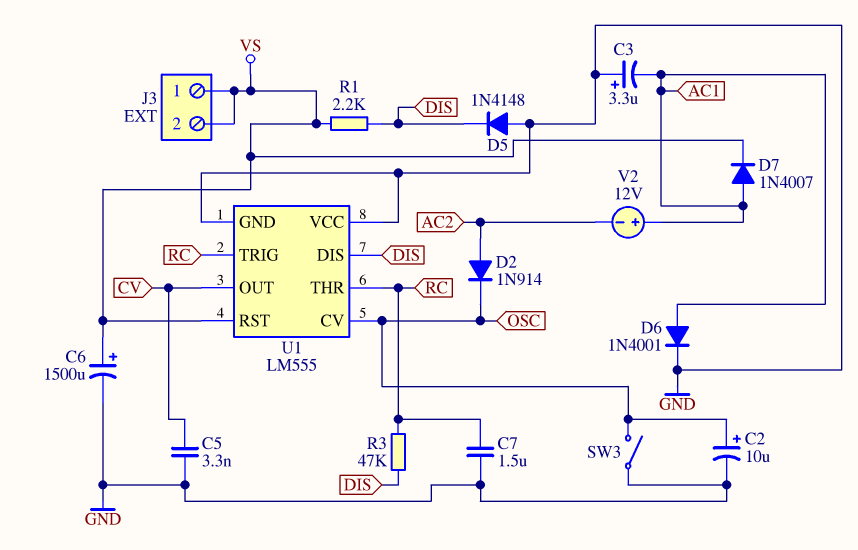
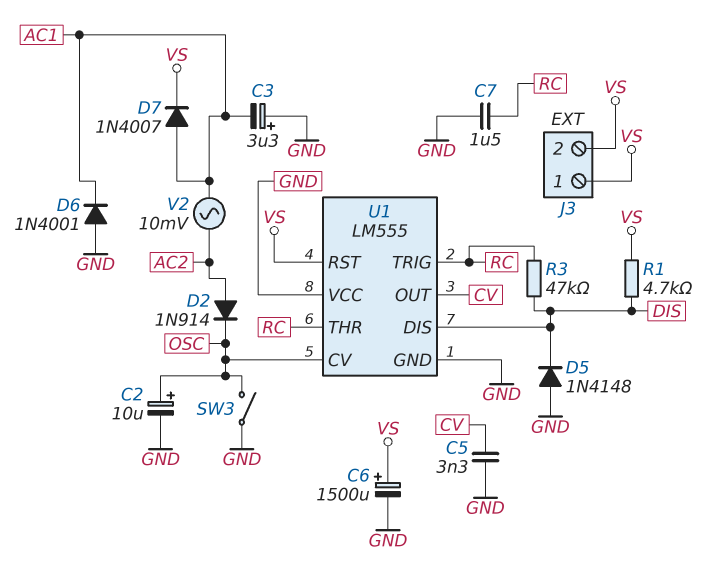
D6: diode 1N4001 (A AC1, K GND) -> diode 1N4001 (A GND, K AC1)
R1: 2.2k (DIS, VS) -> 4.7k (DIS, VS)
V2: 12V (plus AC1, minus AC2) -> AC 10mV (AC1, AC2)

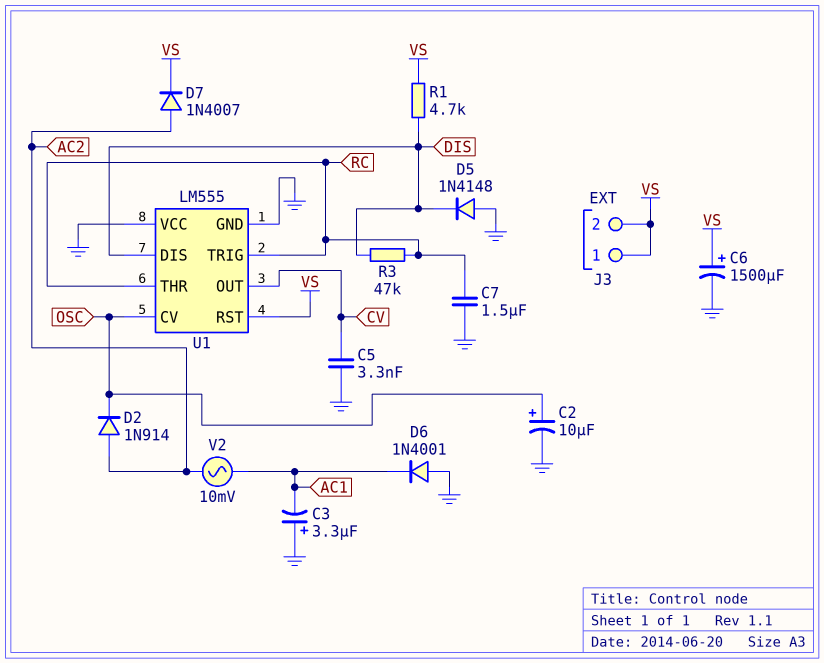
D7: diode 1N4007 (A AC1, K VS) -> diode 1N4007 (A AC2, K VS)
SW3: switch (GND, OSC) -> none

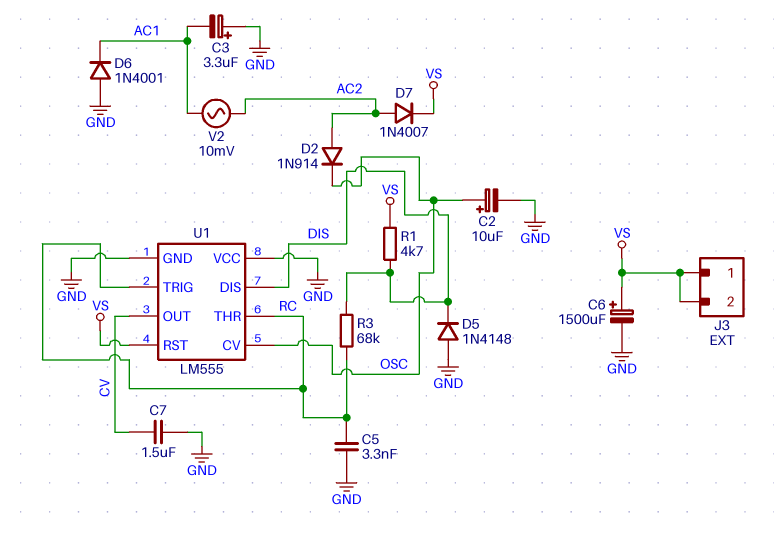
C5: 3.3nF (CV, GND) -> 3.3nF (GND, RC)
C7: 1.5uF (GND, RC) -> 1.5uF (CV, GND)
R3: 47k (DIS, RC) -> 68k (DIS, RC)

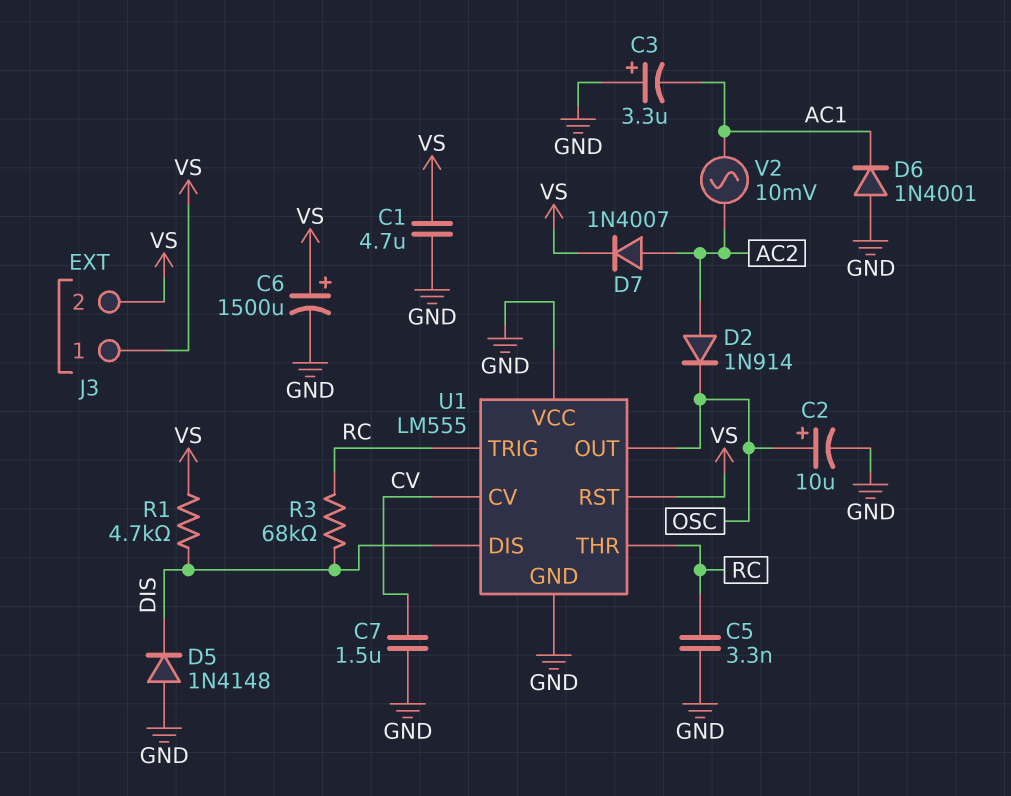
C1: none -> 4.7uF (GND, VS)
U1 pin CV: OSC -> CV
U1 pin OUT: CV -> OSC

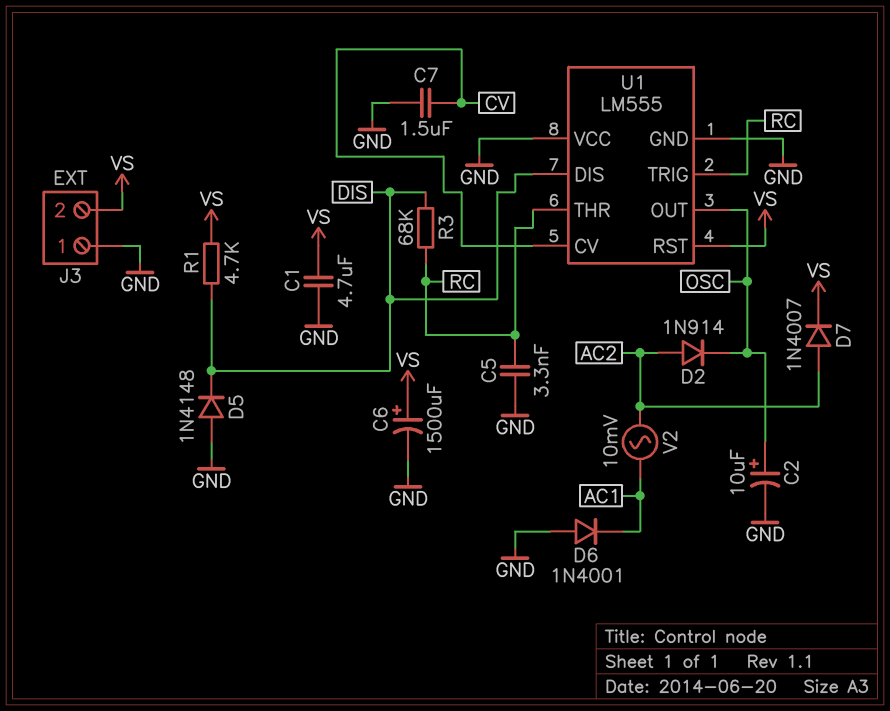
C3: 3.3uF (plus GND, minus AC1) -> none
J3 pin 1: VS -> GND

